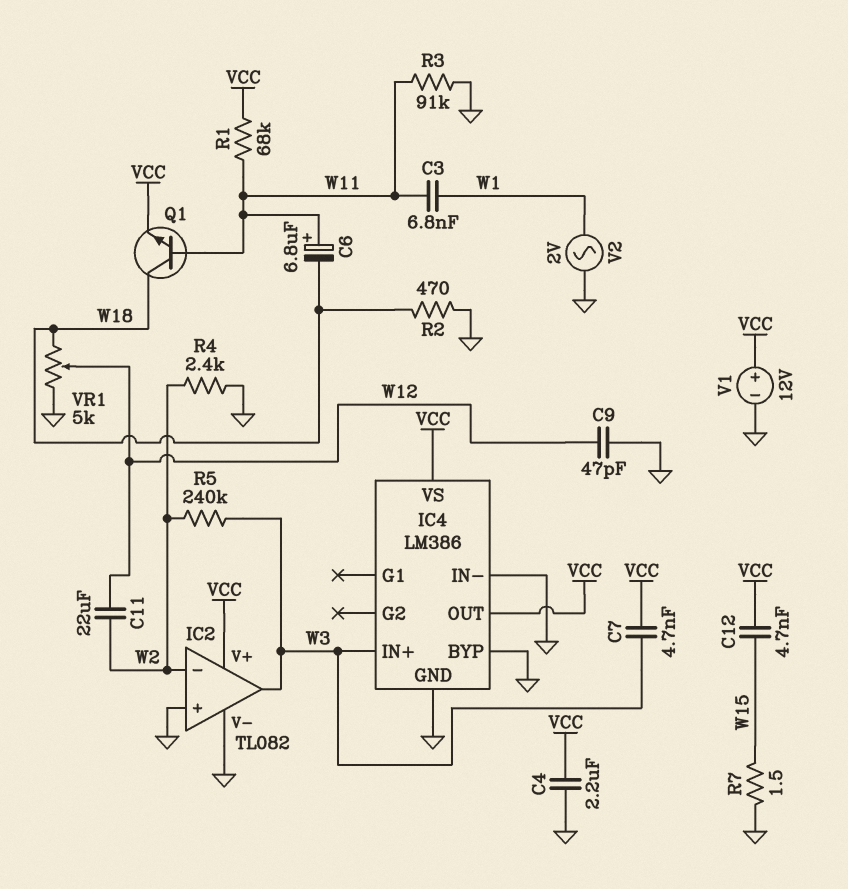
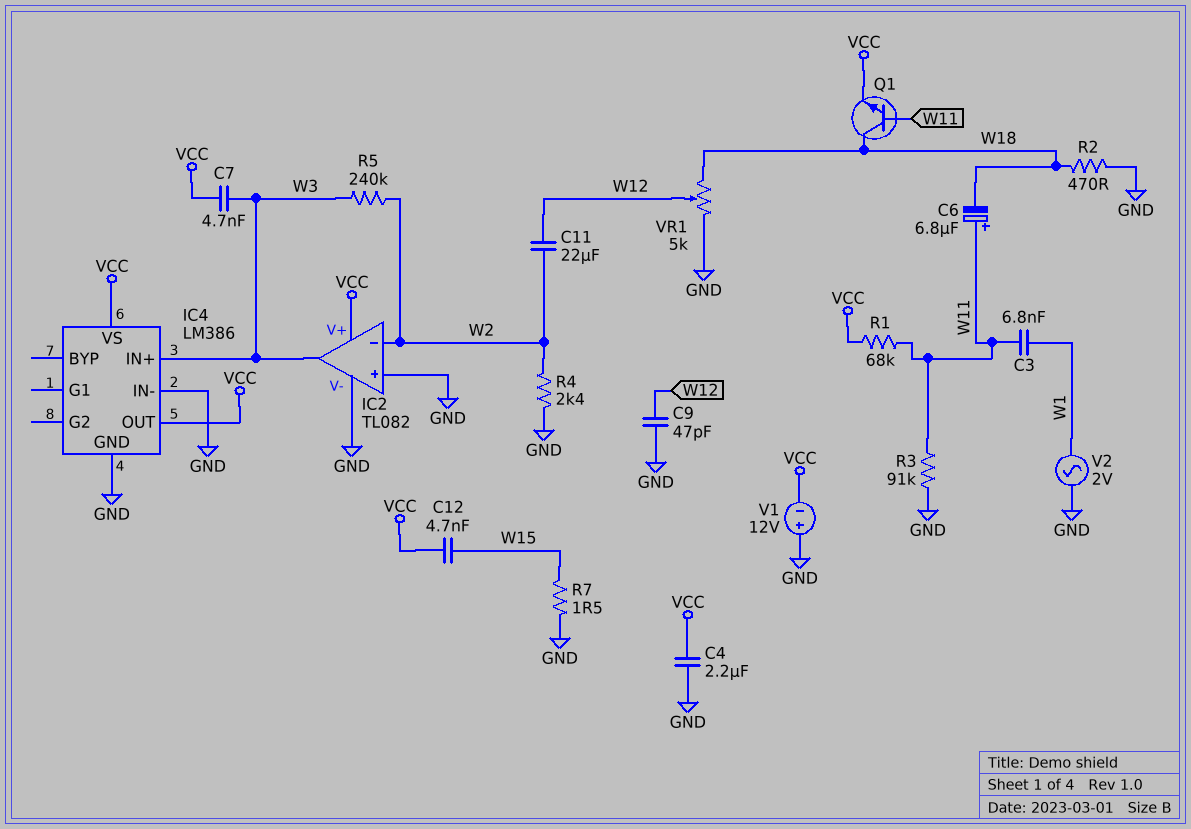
IC4 pin BYP: GND -> none
V1: 12V (plus VCC, minus GND) -> 12V (plus GND, minus VCC)

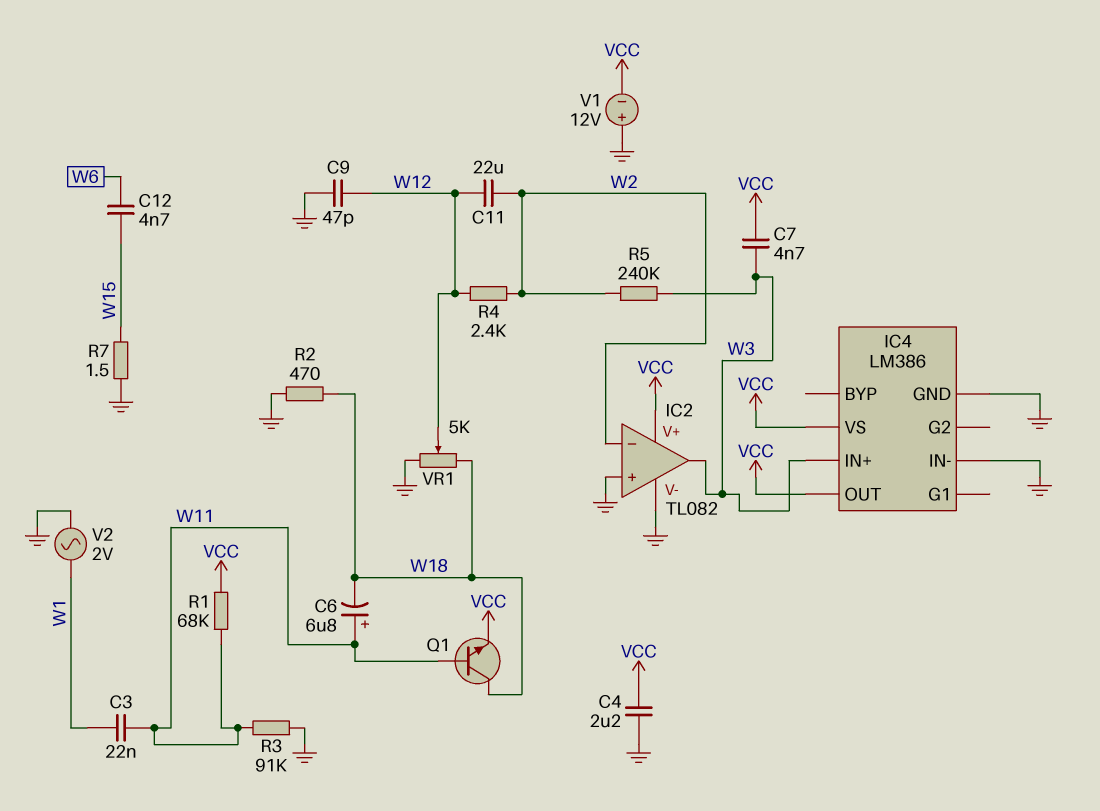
C3: 6.8nF (W1, W11) -> 22nF (W1, W11)
C12: 4.7nF (VCC, W15) -> 4.7nF (W6, W15)
R4: 2.4k (GND, W2) -> 2.4k (W2, W12)

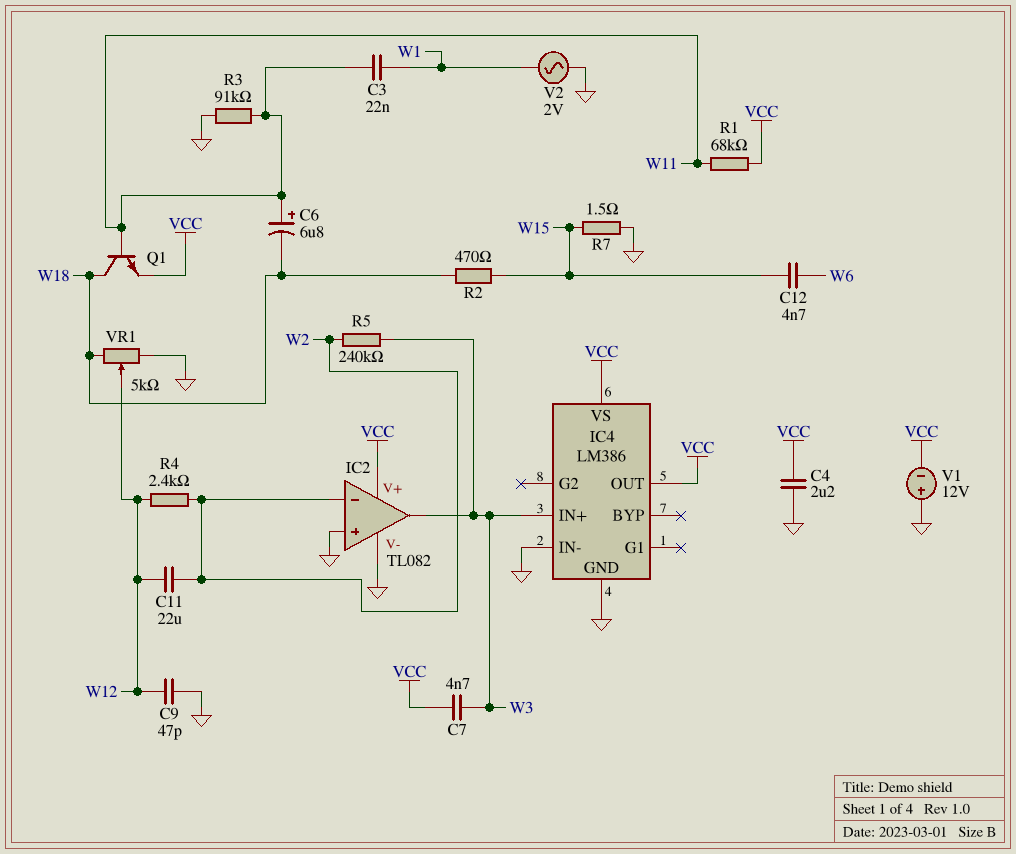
R2: 470 (GND, W18) -> 470 (W15, W18)

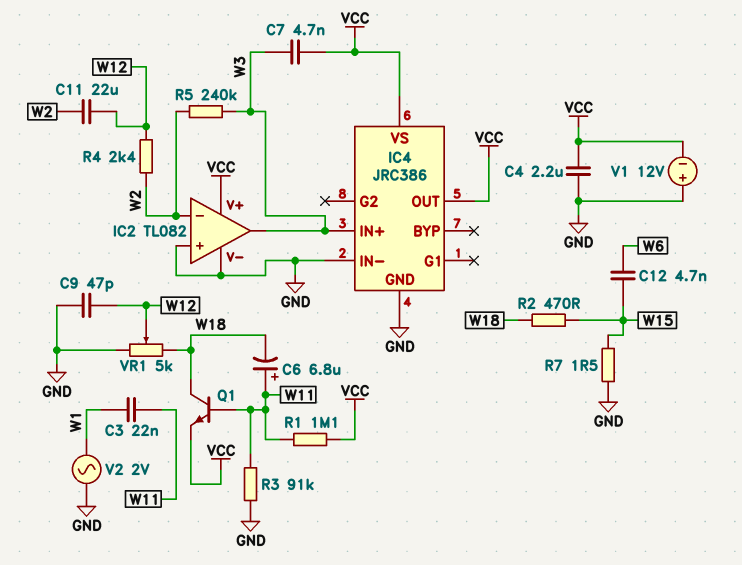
IC4: LM386 -> JRC386
R1: 68k (VCC, W11) -> 1.1M (VCC, W11)

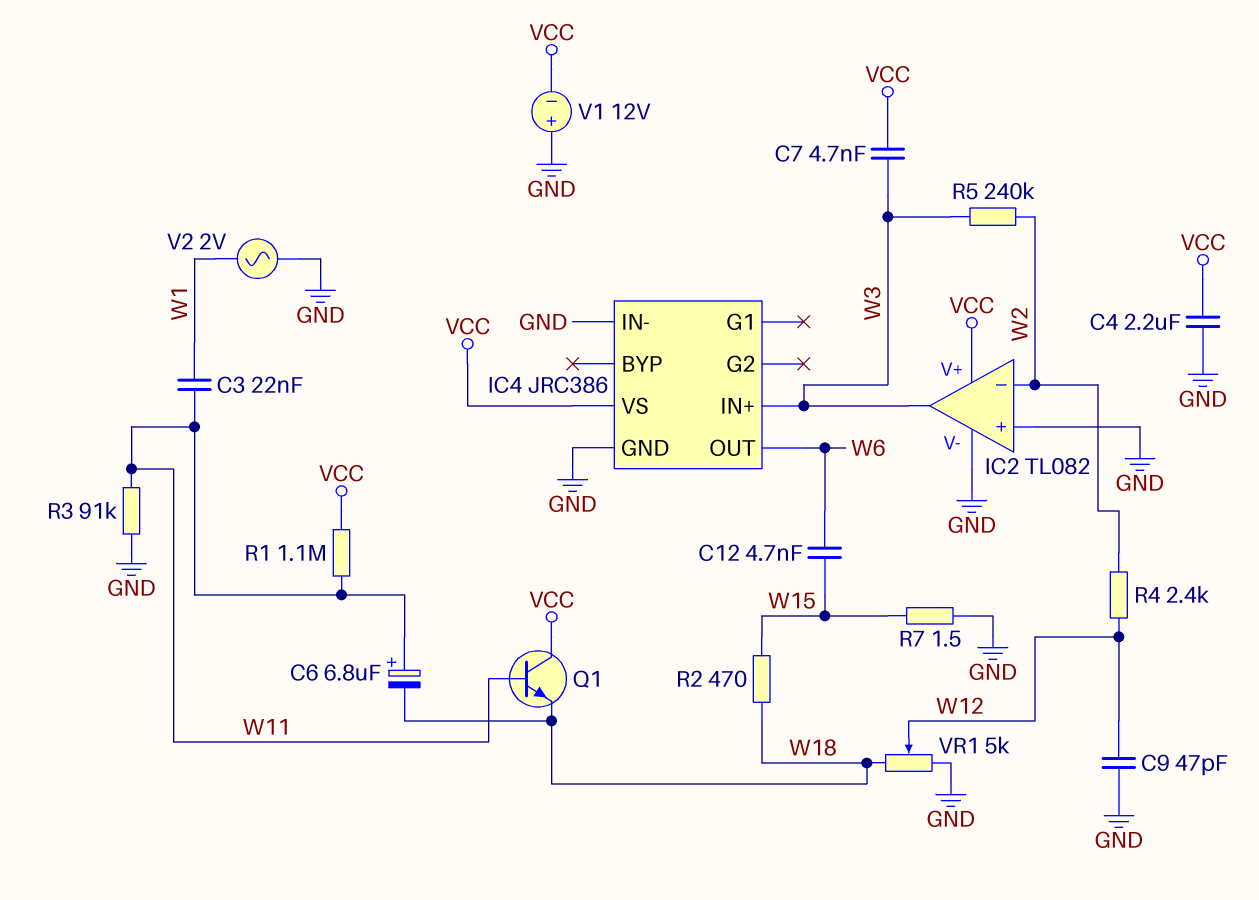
C11: 22uF (W2, W12) -> none
IC4 pin OUT: VCC -> W6
Q1: NPN (B W11, C W18, E VCC) -> NPN (B W11, C VCC, E W18)

